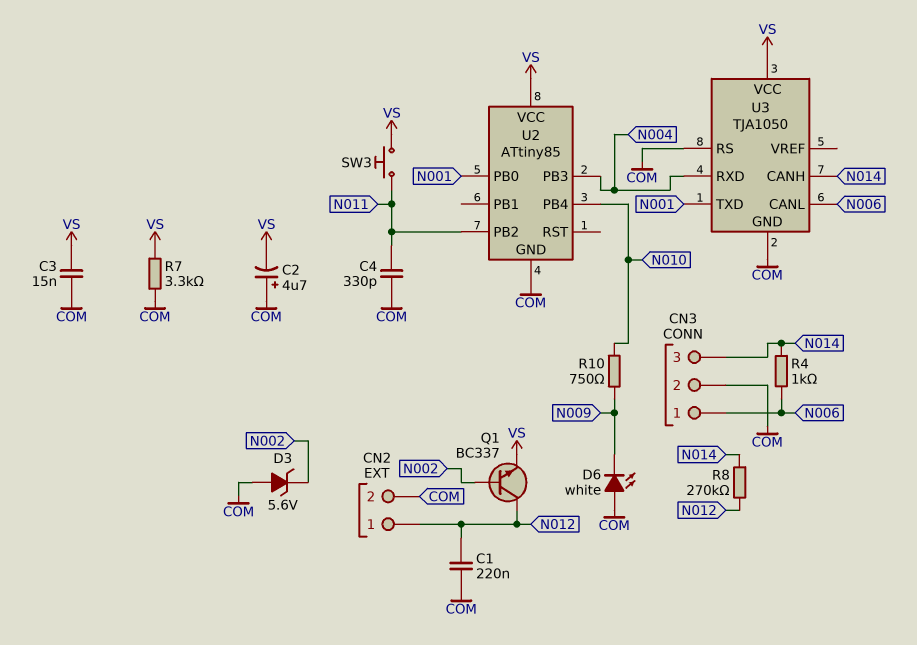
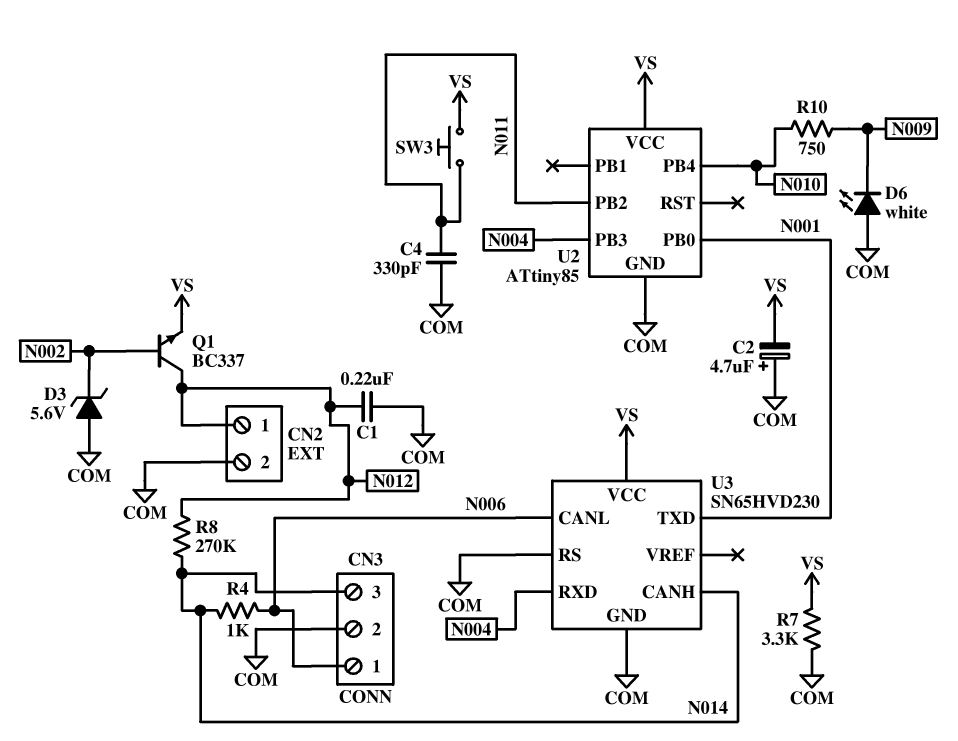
C3: 15nF (COM, VS) -> none
U3: TJA1050 -> SN65HVD230

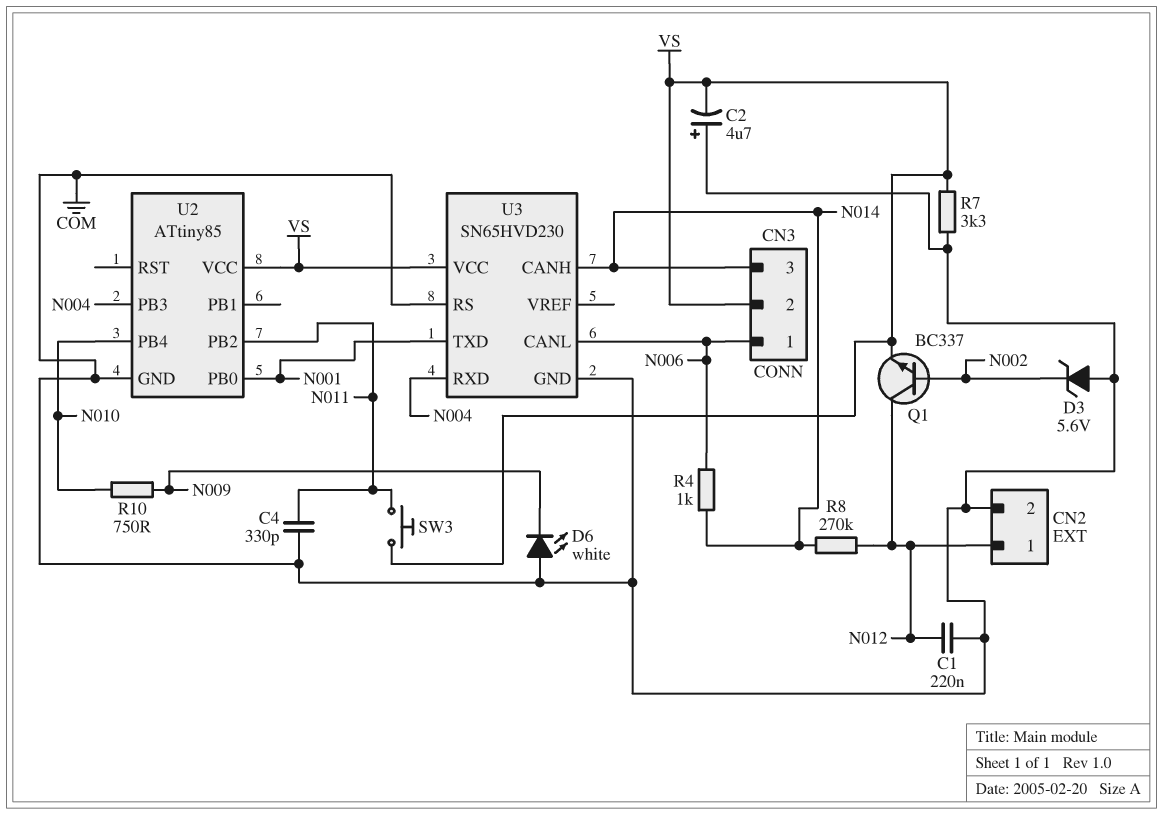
CN3 pin 2: COM -> VS

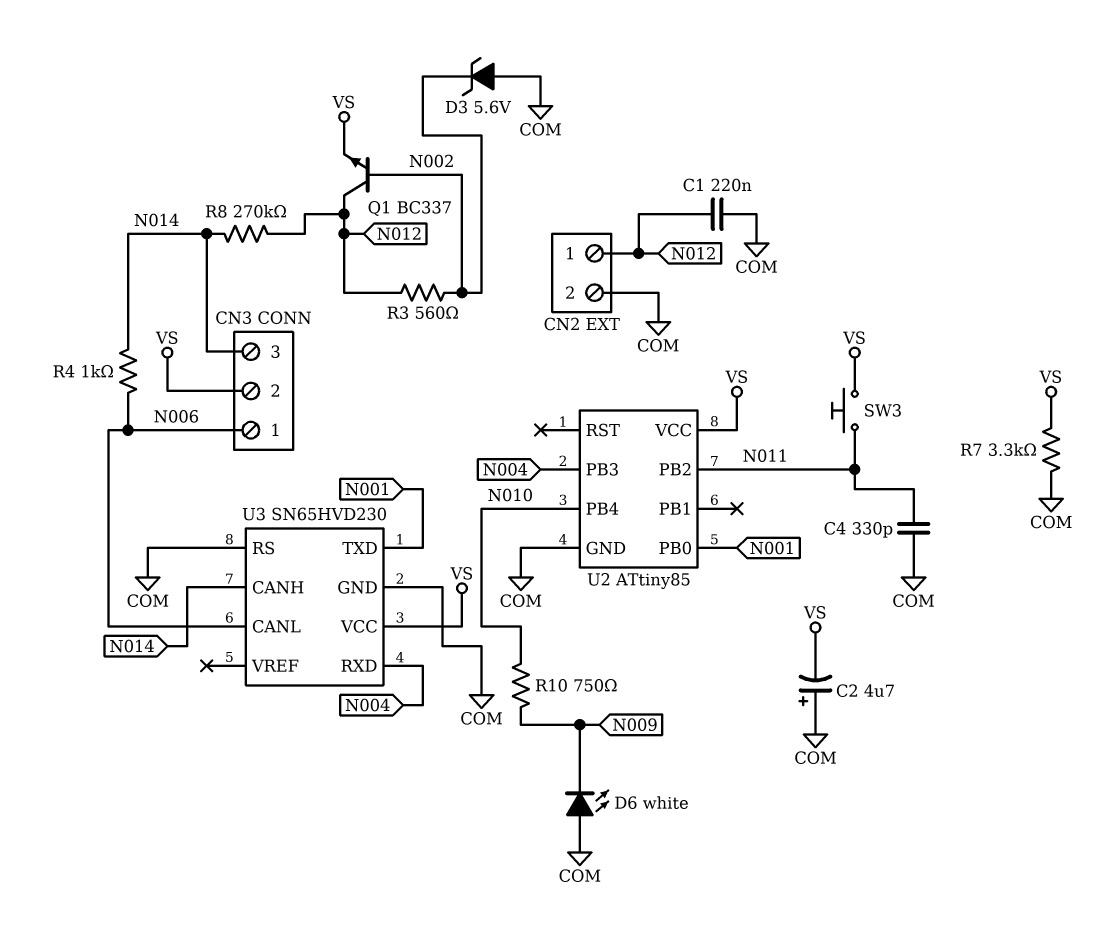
R3: none -> 560 (N002, N012)

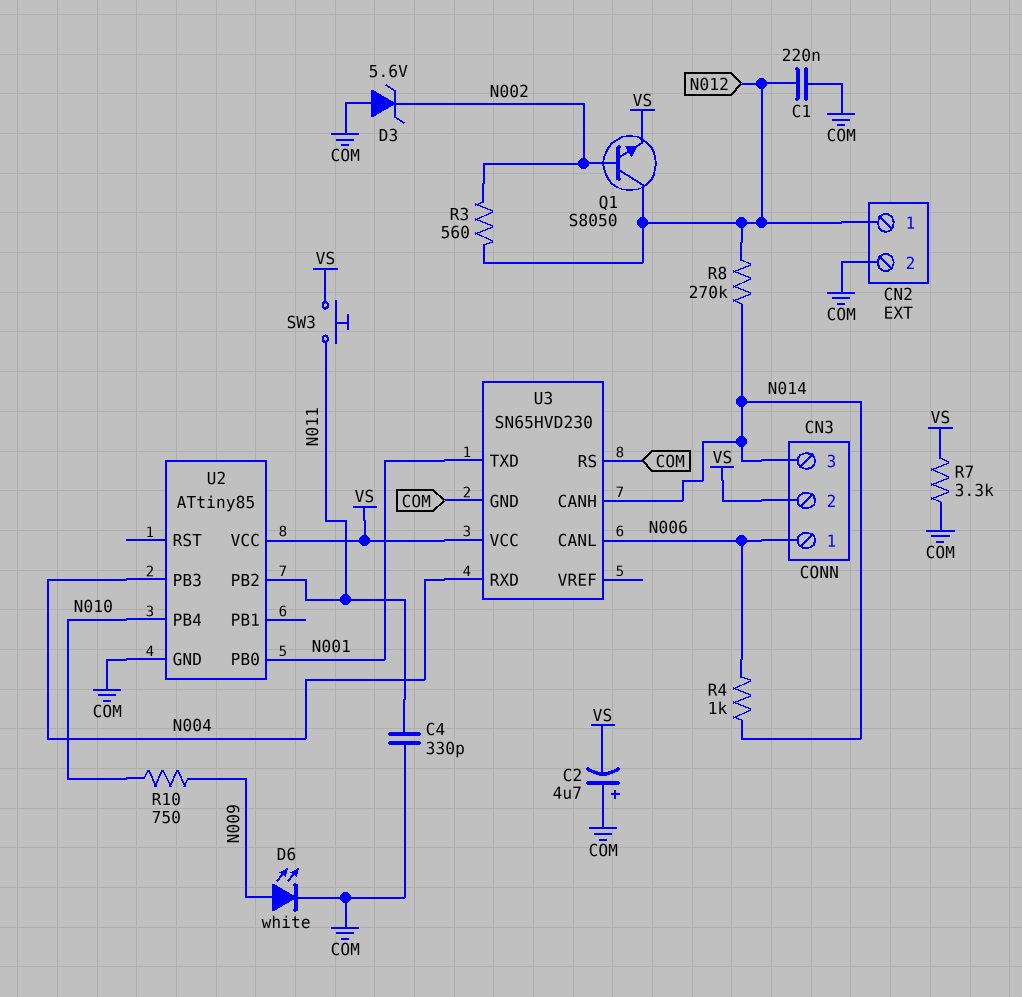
D6: LED white (A COM, K N009) -> LED white (A N009, K COM)
Q1: NPN BC337 (B N002, C N012, E VS) -> NPN S8050 (B N002, C N012, E VS)

